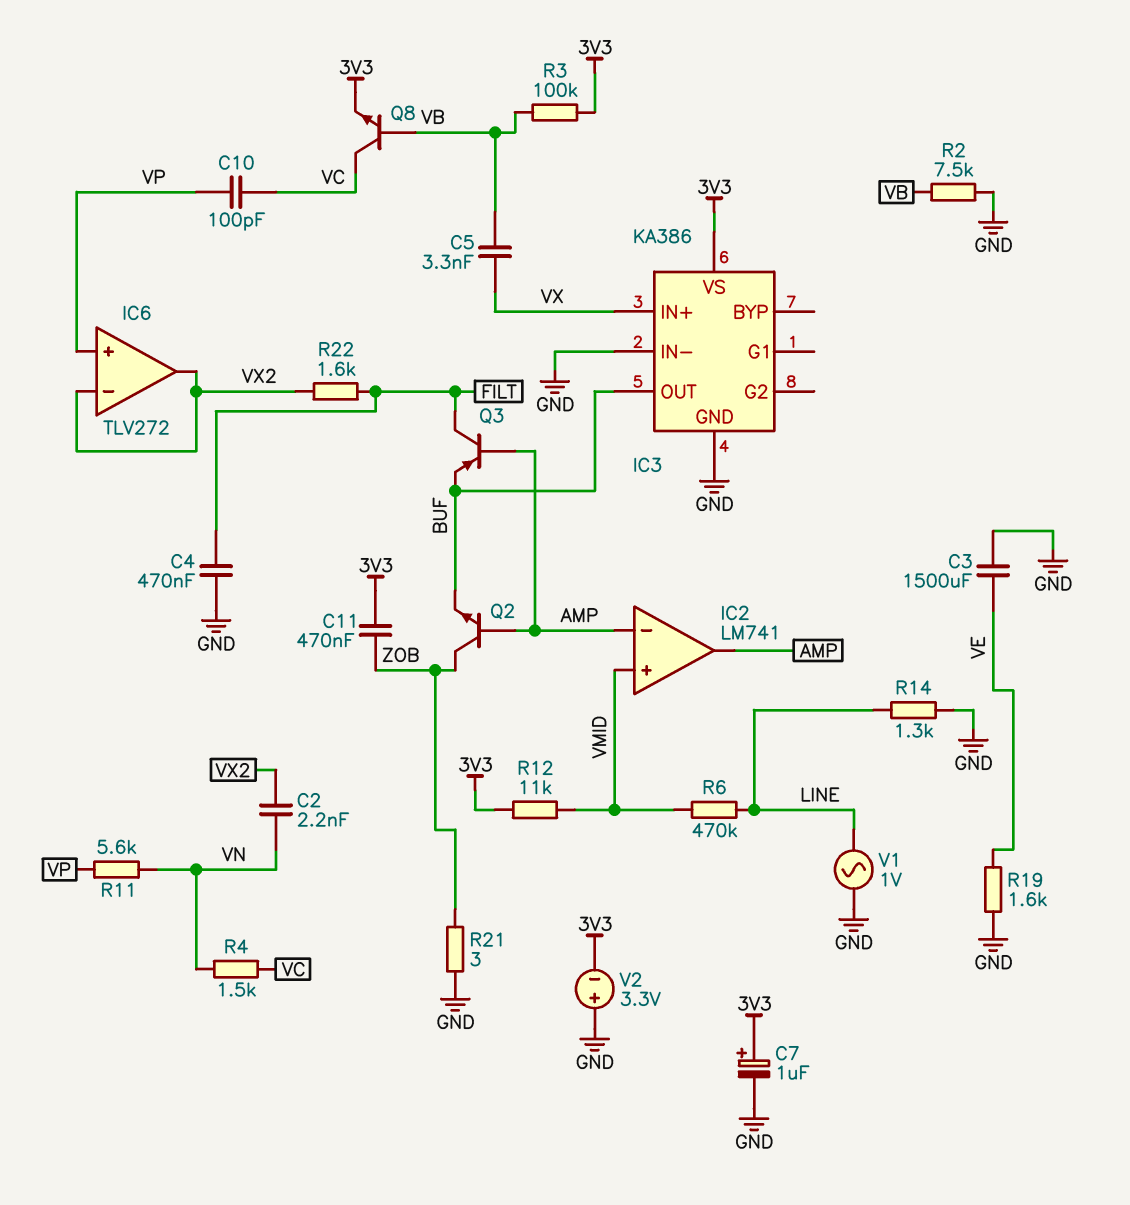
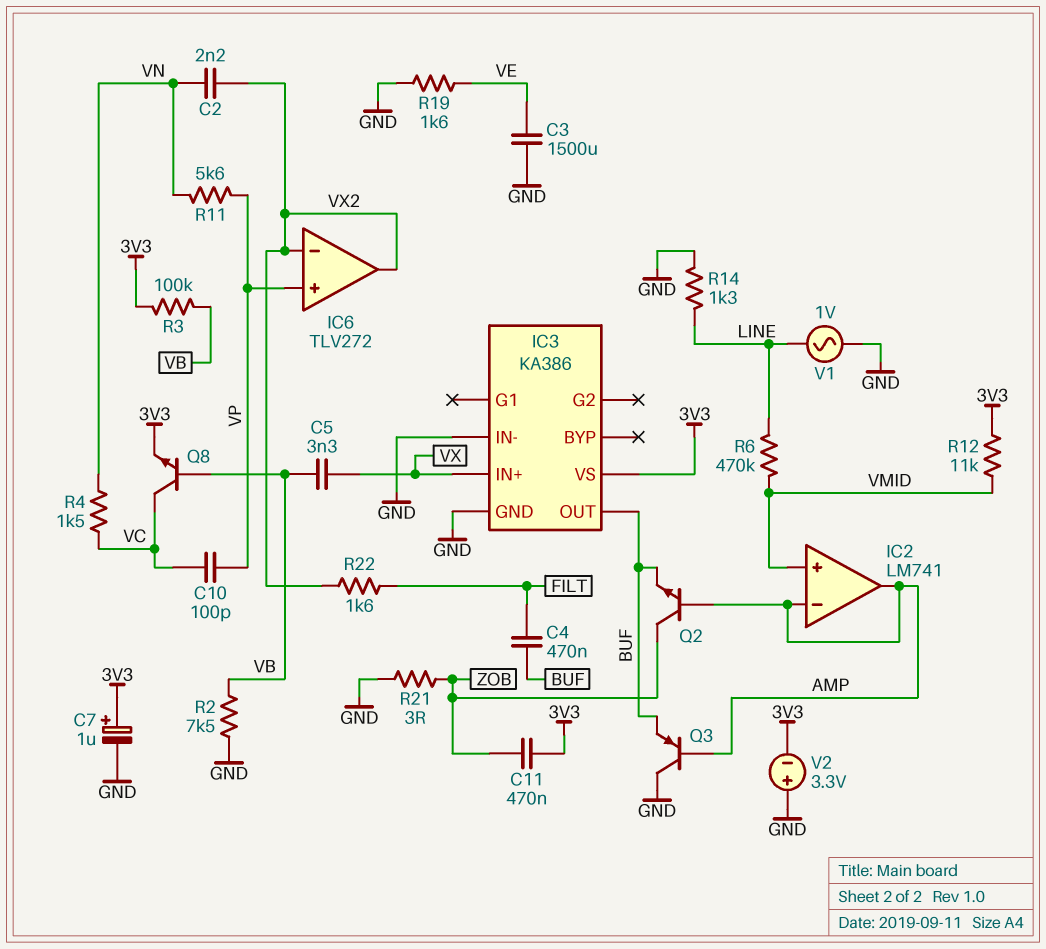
C4: 470nF (FILT, GND) -> 470nF (BUF, FILT)
Q3: PNP (B AMP, C FILT, E BUF) -> PNP (B AMP, C GND, E BUF)

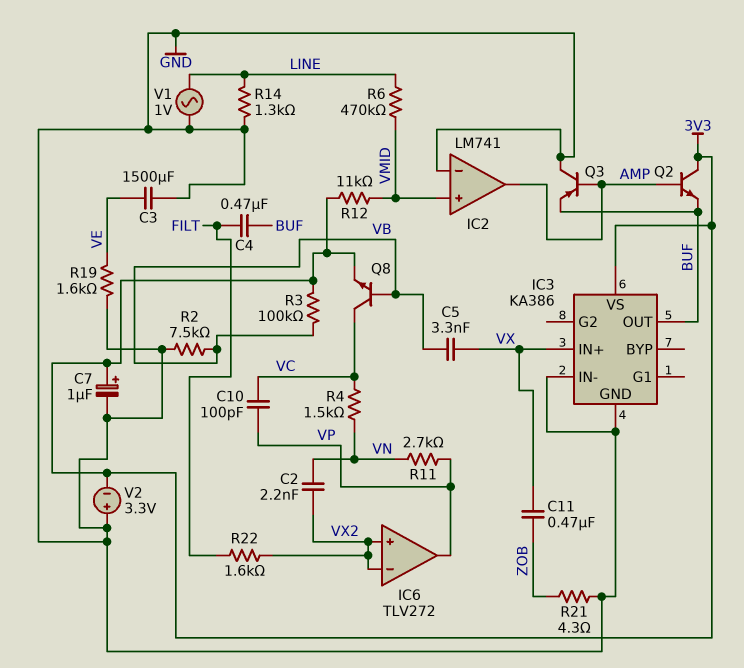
C11: 470nF (3V3, ZOB) -> 470nF (VX, ZOB)
IC2 pin in-: AMP -> GND
IC6 pin in+: VP -> VX2
IC6 pin out: VX2 -> VP
Q2: NPN (B AMP, C ZOB, E BUF) -> NPN (B AMP, C 3V3, E BUF)
R11: 5.6k (VN, VP) -> 2.7k (VN, VP)
R21: 3 (GND, ZOB) -> 4.3 (GND, ZOB)

